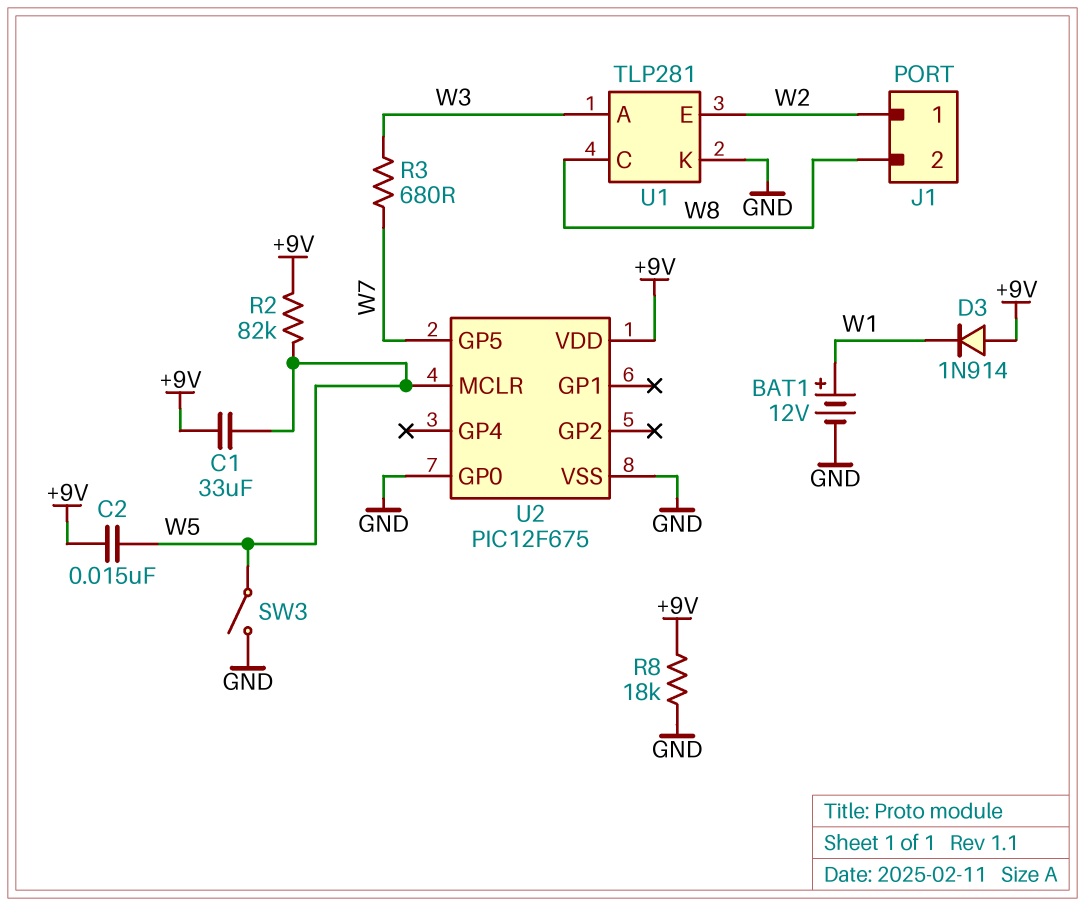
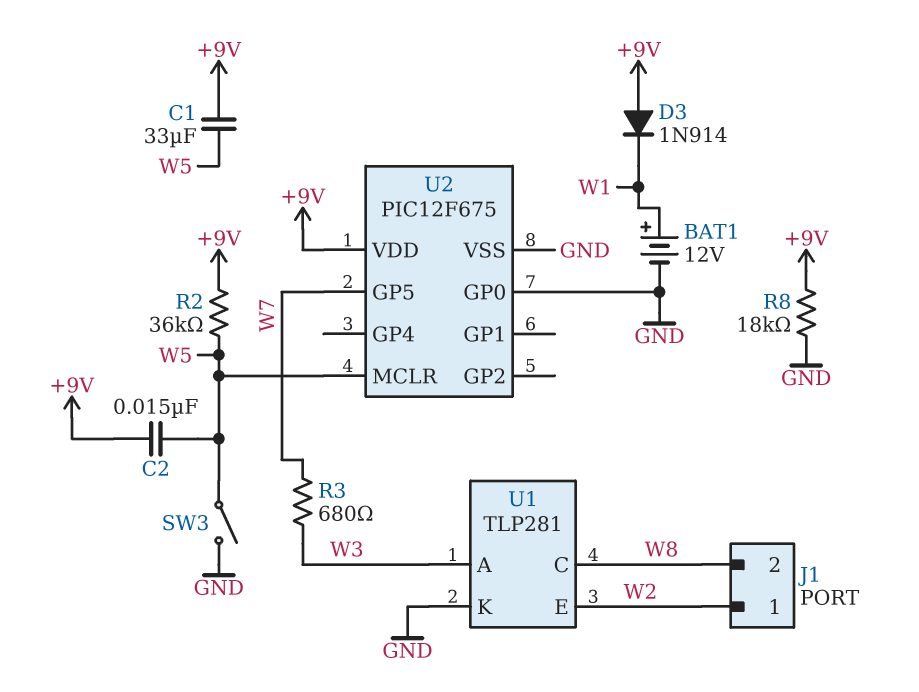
R2: 82k (+9V, W5) -> 36k (+9V, W5)

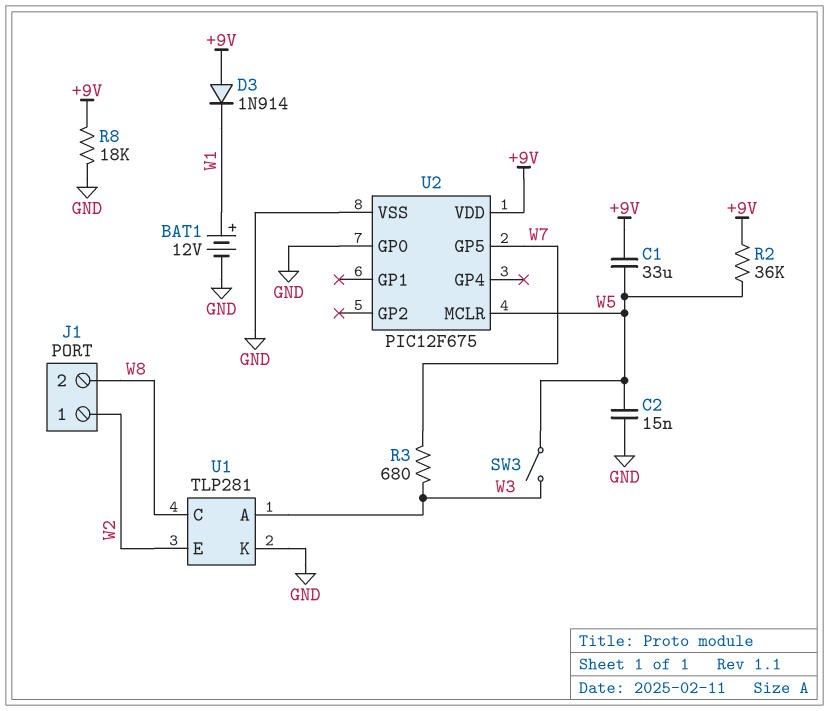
C2: 15nF (+9V, W5) -> 15nF (GND, W5)
SW3: switch (GND, W5) -> switch (W3, W5)

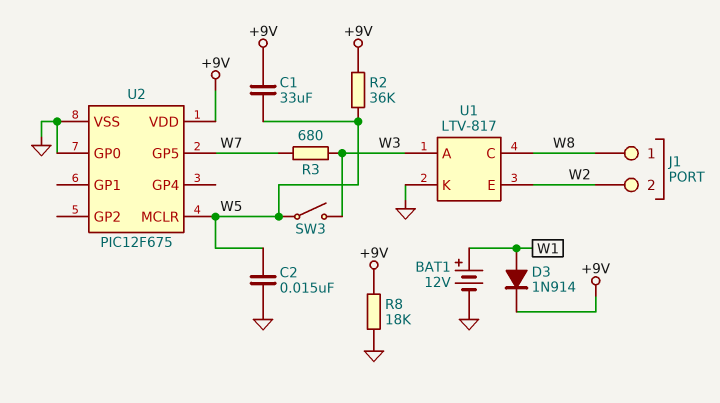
D3: diode 1N914 (A +9V, K W1) -> diode 1N914 (A W1, K +9V)
J1 pin 1: W2 -> W8
J1 pin 2: W8 -> W2
U1: TLP281 -> LTV-817

